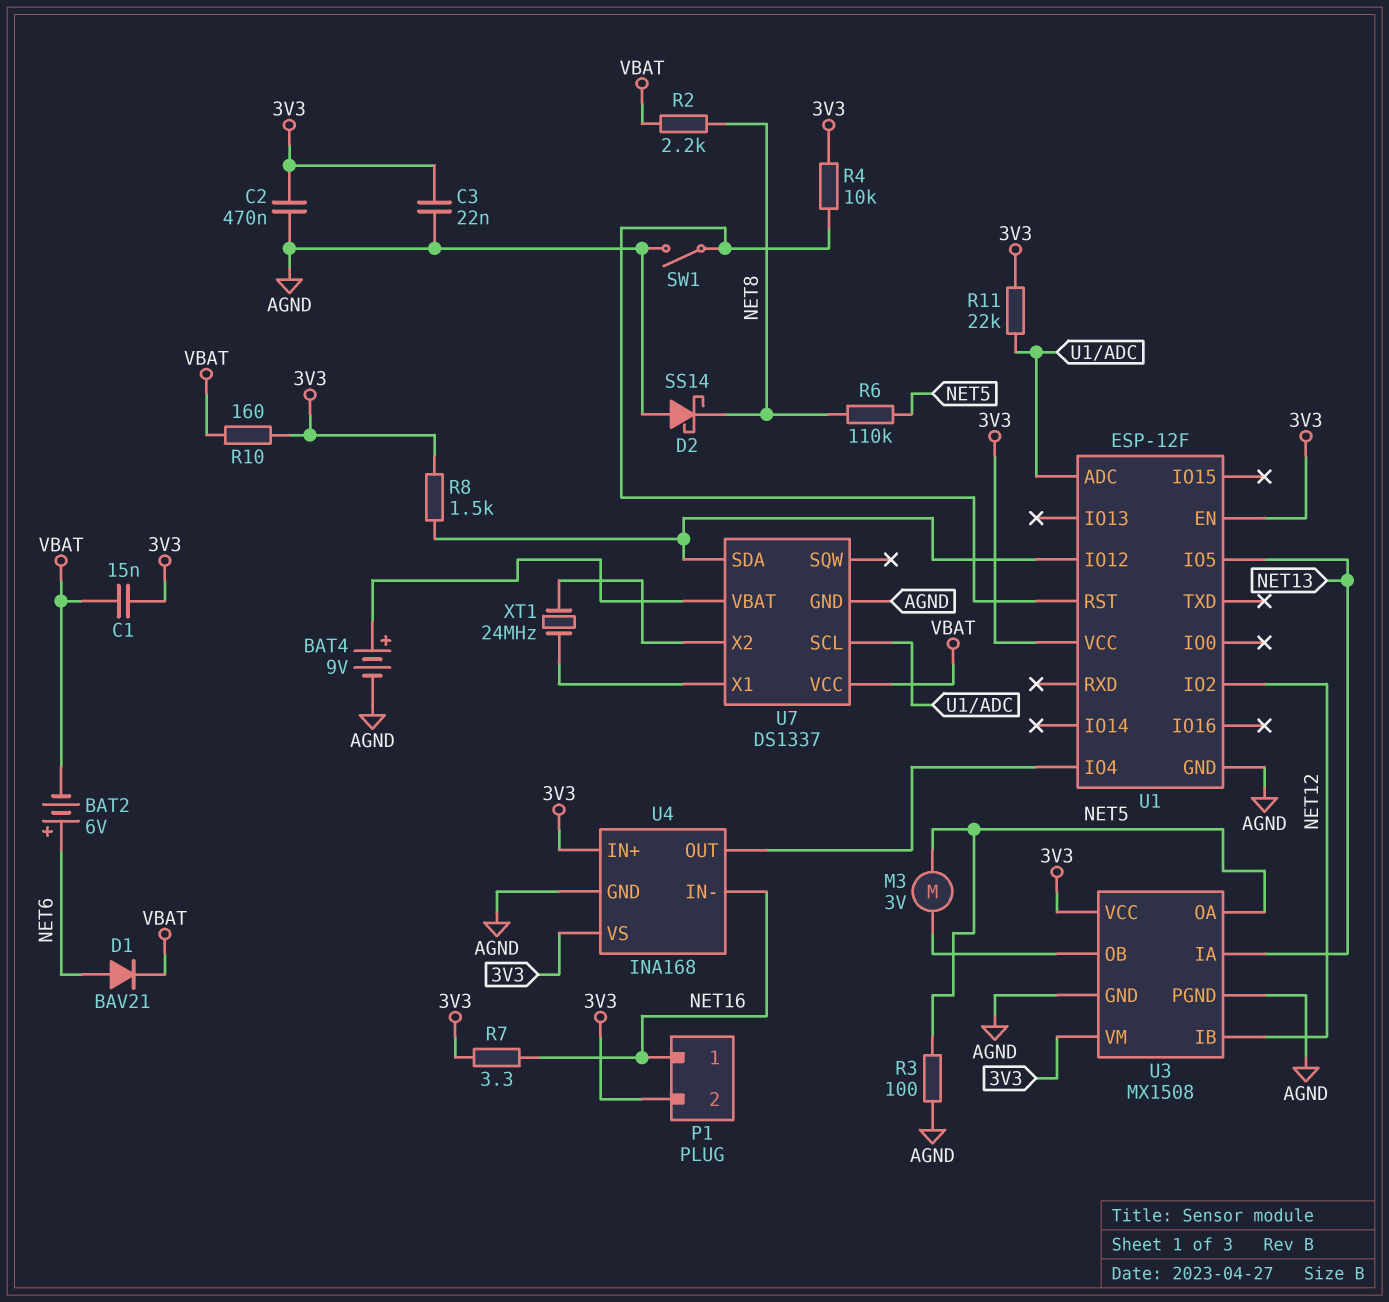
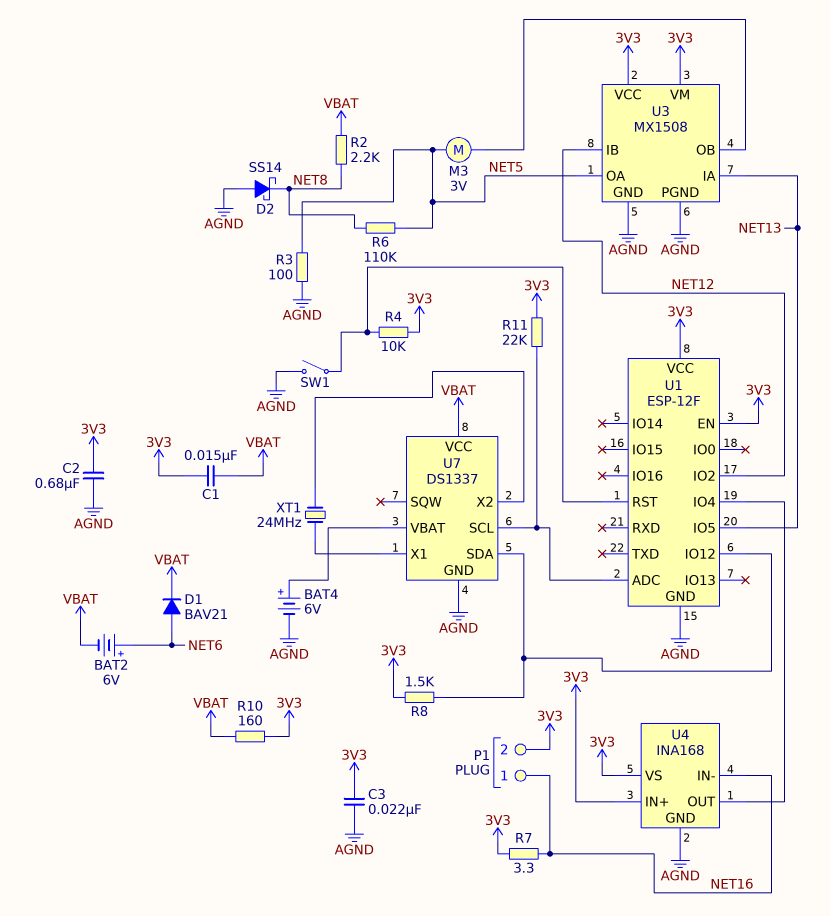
BAT4: 9V (plus U7/VBAT, minus AGND) -> 6V (plus U7/VBAT, minus AGND)
C2: 470nF (3V3, AGND) -> 680nF (3V3, AGND)

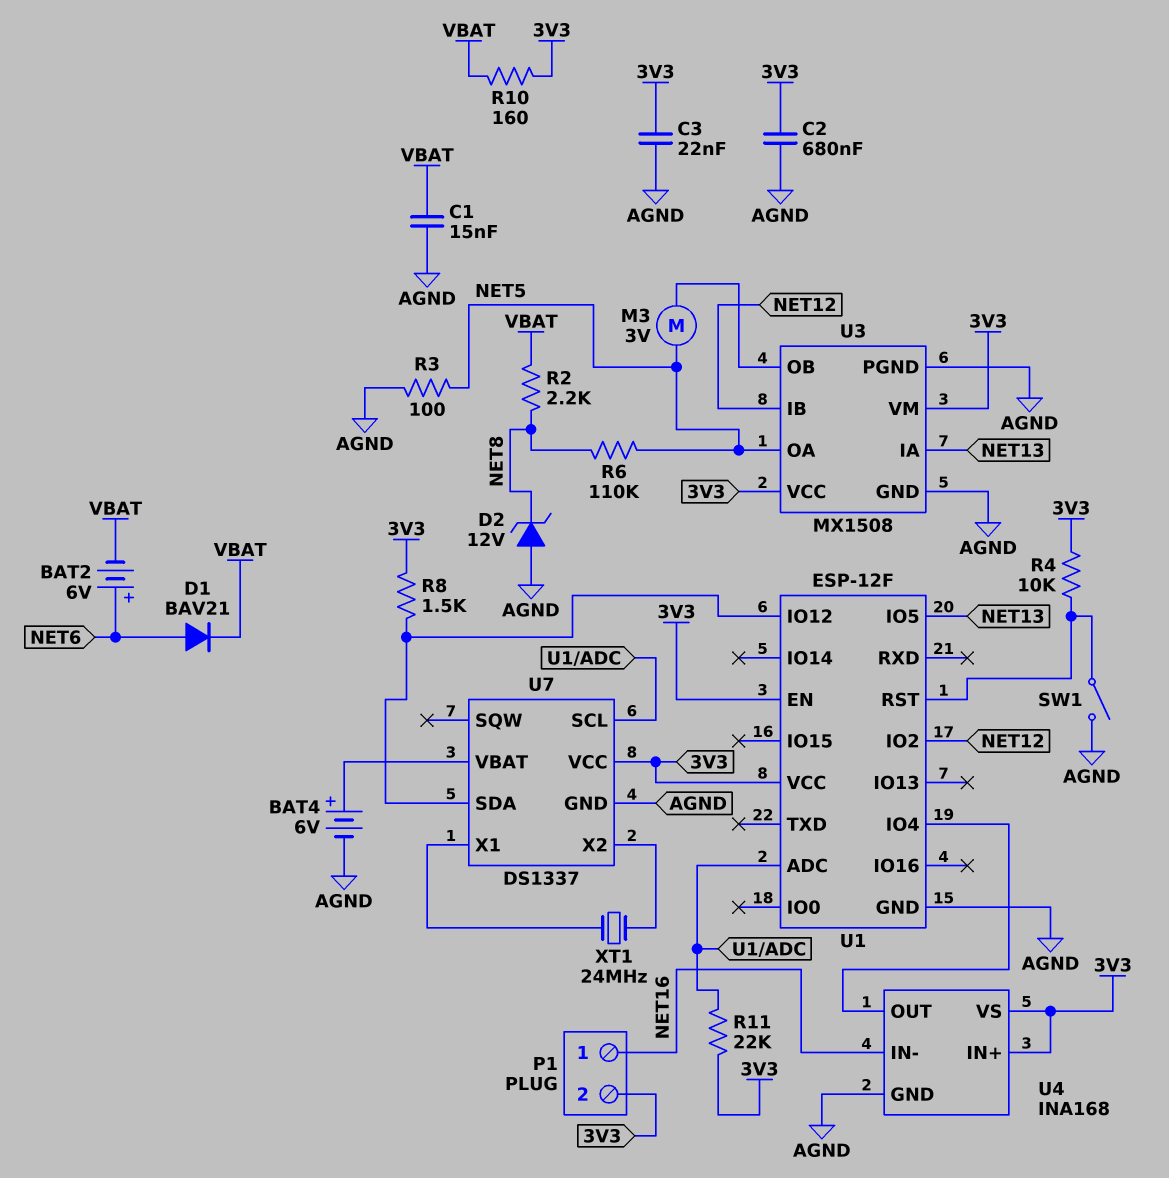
C1: 15nF (3V3, VBAT) -> 15nF (AGND, VBAT)
D2: schottky SS14 (A AGND, K NET8) -> zener 12V (A AGND, K NET8)
R7: 3.3 (3V3, NET16) -> none
U7 pin VCC: VBAT -> 3V3

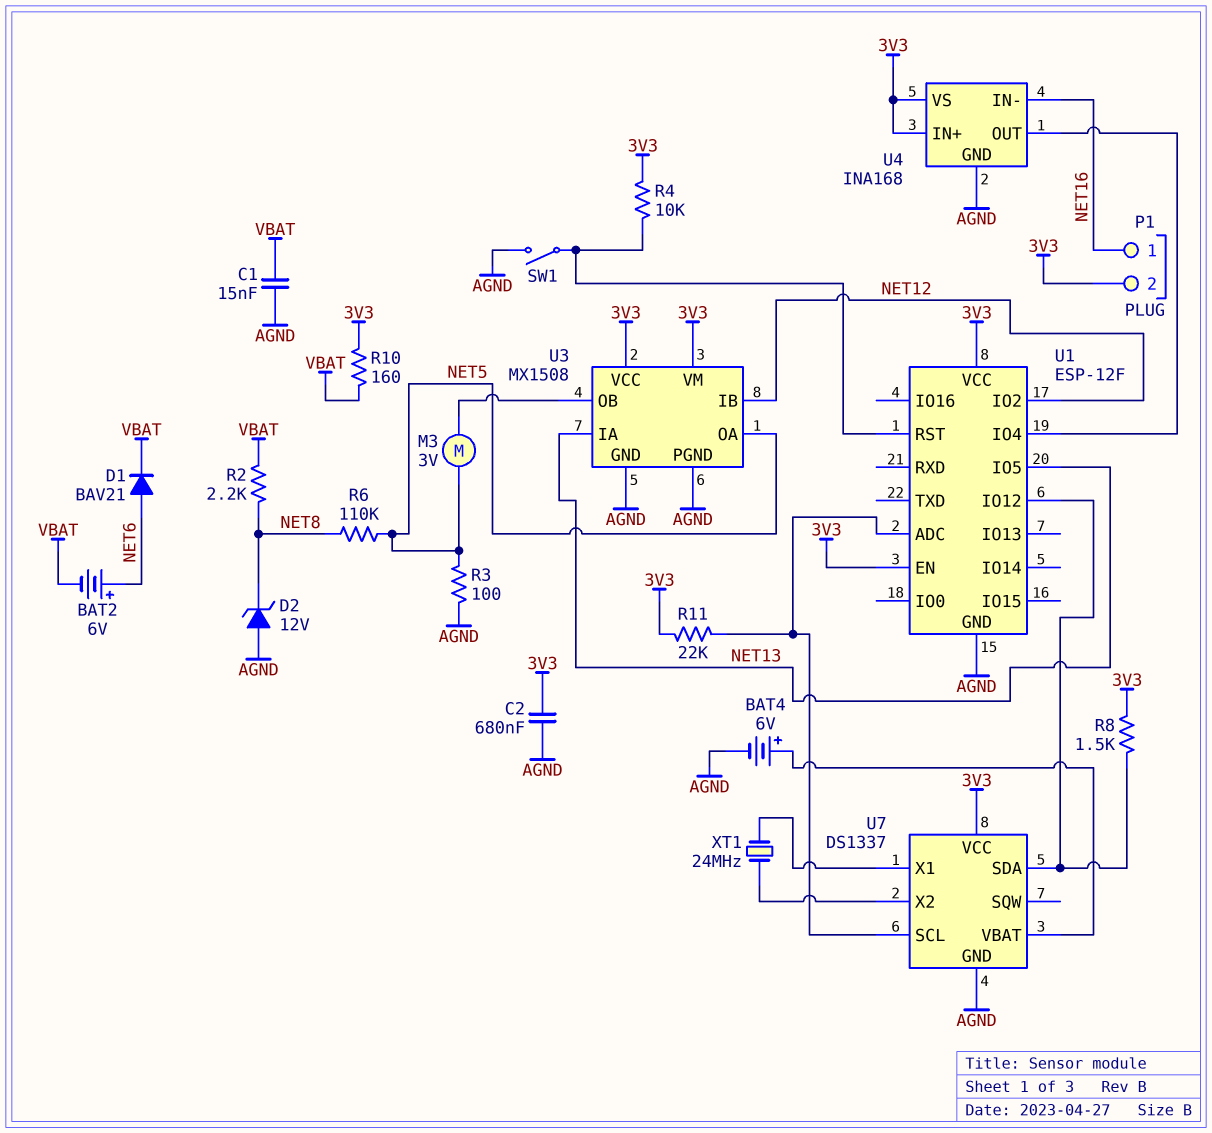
C3: 22nF (3V3, AGND) -> none

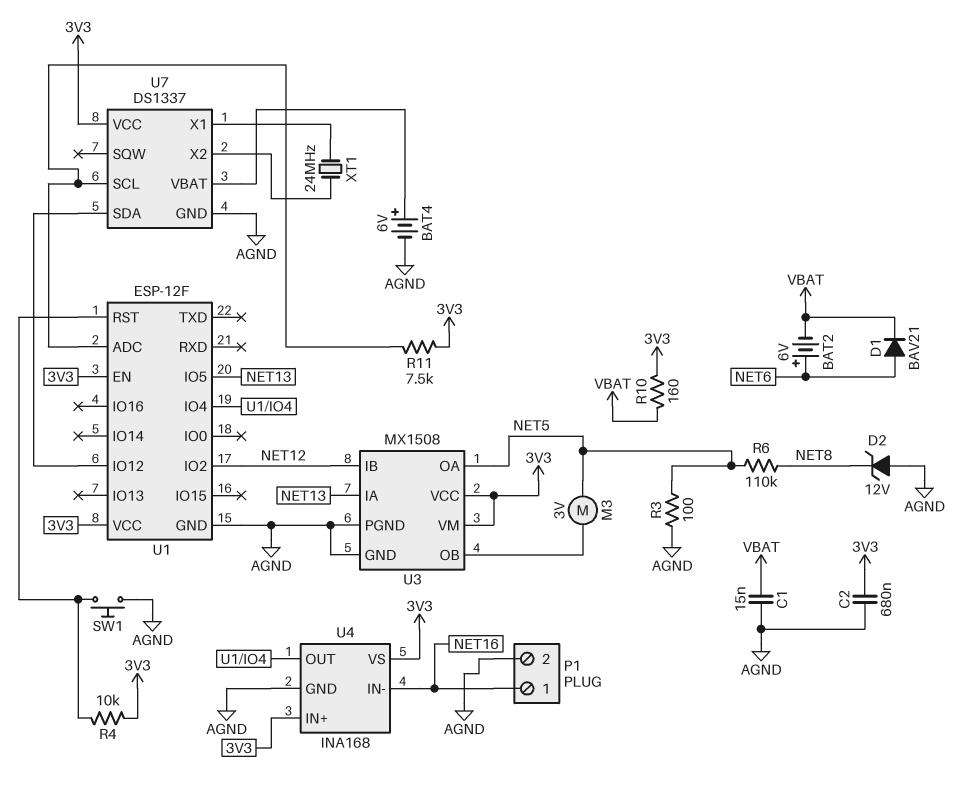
P1 pin 2: 3V3 -> AGND
R2: 2.2k (NET8, VBAT) -> none
R8: 1.5k (3V3, U1/IO12) -> none
R11: 22k (3V3, U1/ADC) -> 7.5k (3V3, U1/ADC)
SW1: switch (AGND, U1/RST) -> button (AGND, U1/RST)

